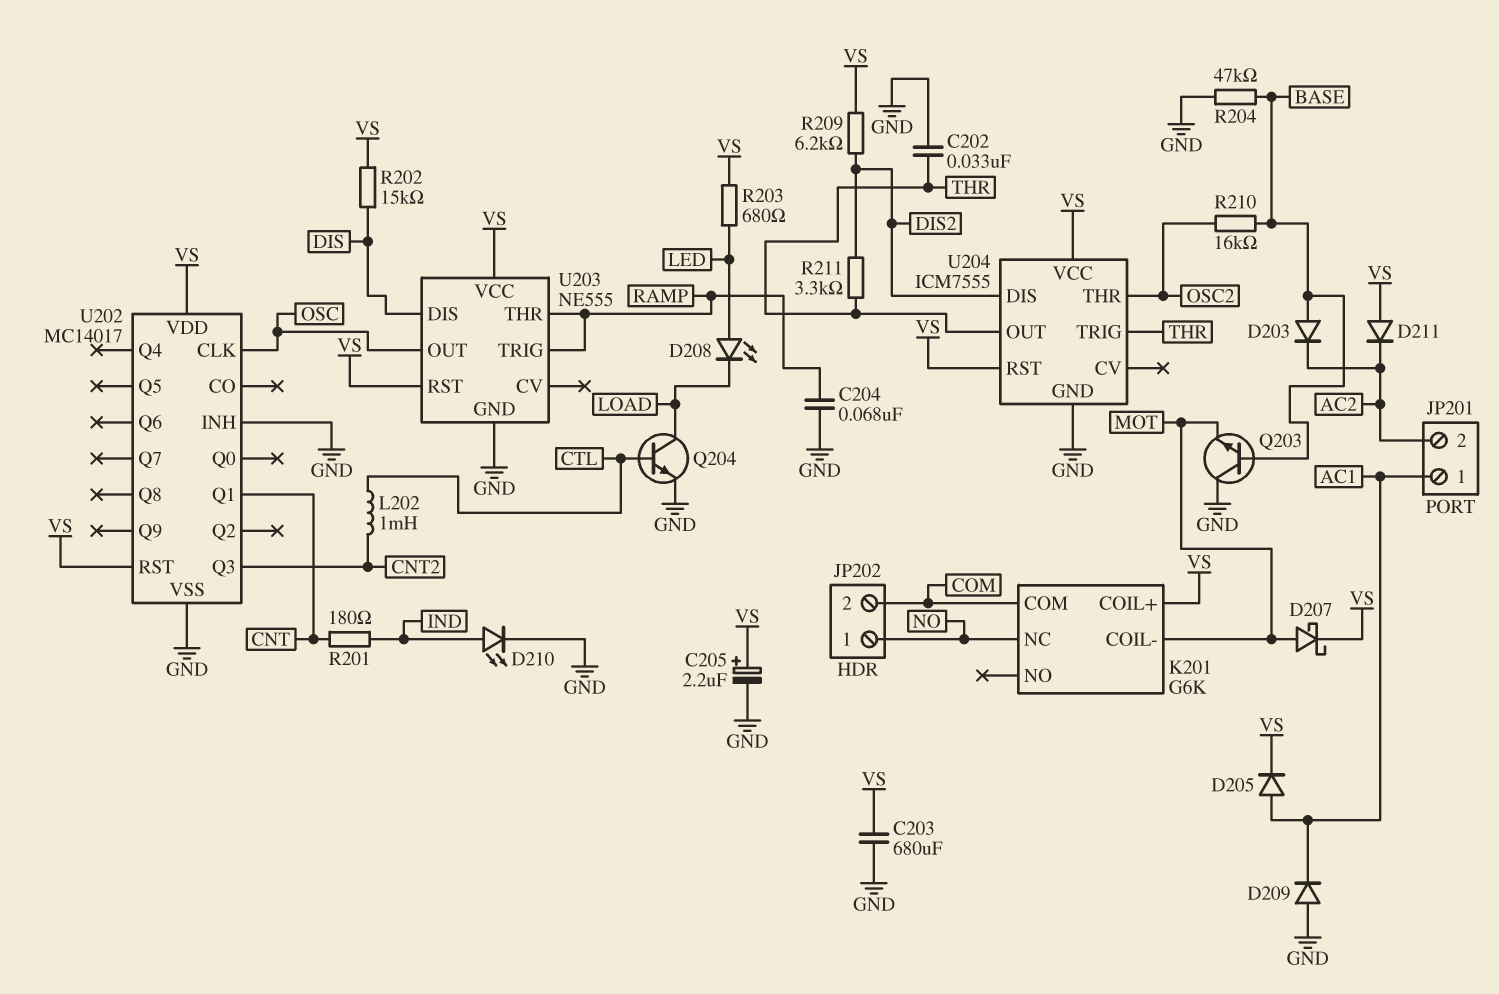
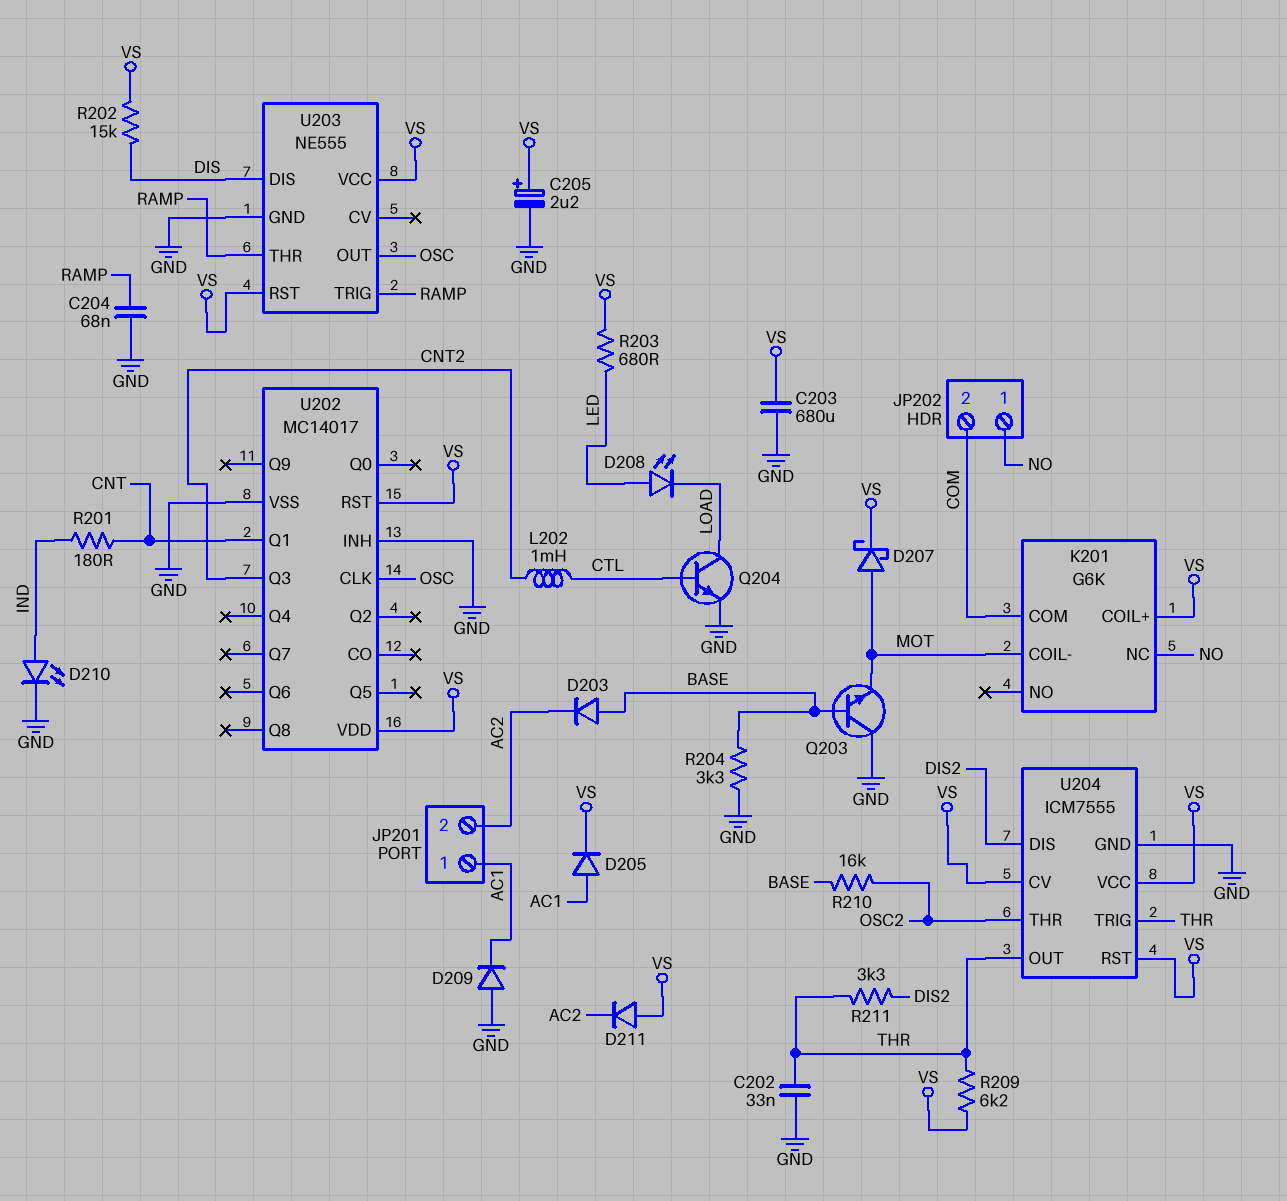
R204: 47k (BASE, GND) -> 3.3k (BASE, GND)
R209: 6.2k (DIS2, VS) -> 6.2k (THR, VS)
U204 pin CV: none -> VS

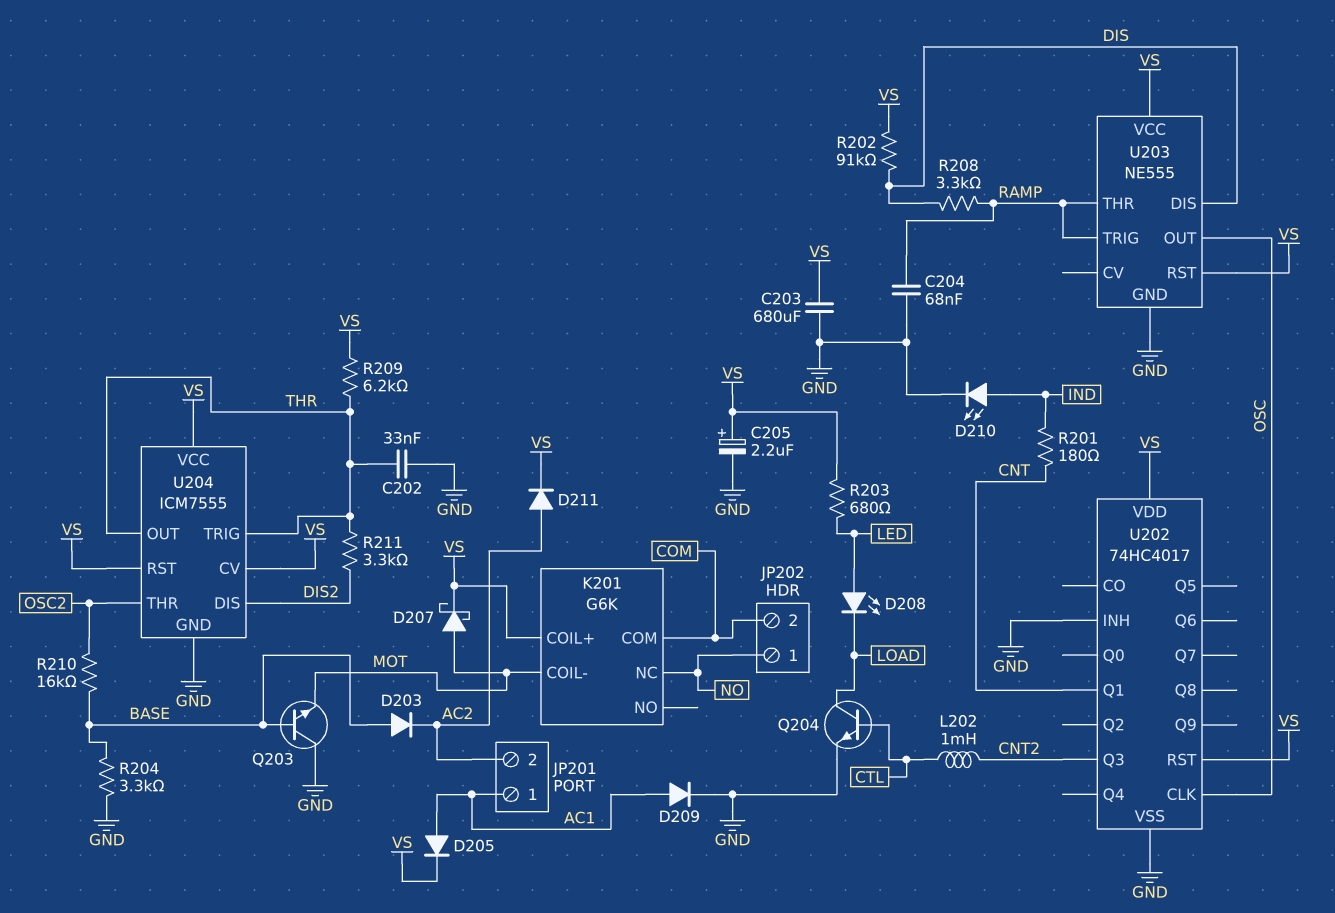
D209: diode (A GND, K AC1) -> diode (A AC1, K GND)
D211: diode (A VS, K AC2) -> diode (A AC2, K VS)
R202: 15k (DIS, VS) -> 91k (DIS, VS)
R208: none -> 3.3k (DIS, RAMP)
U202: MC14017 -> 74HC4017

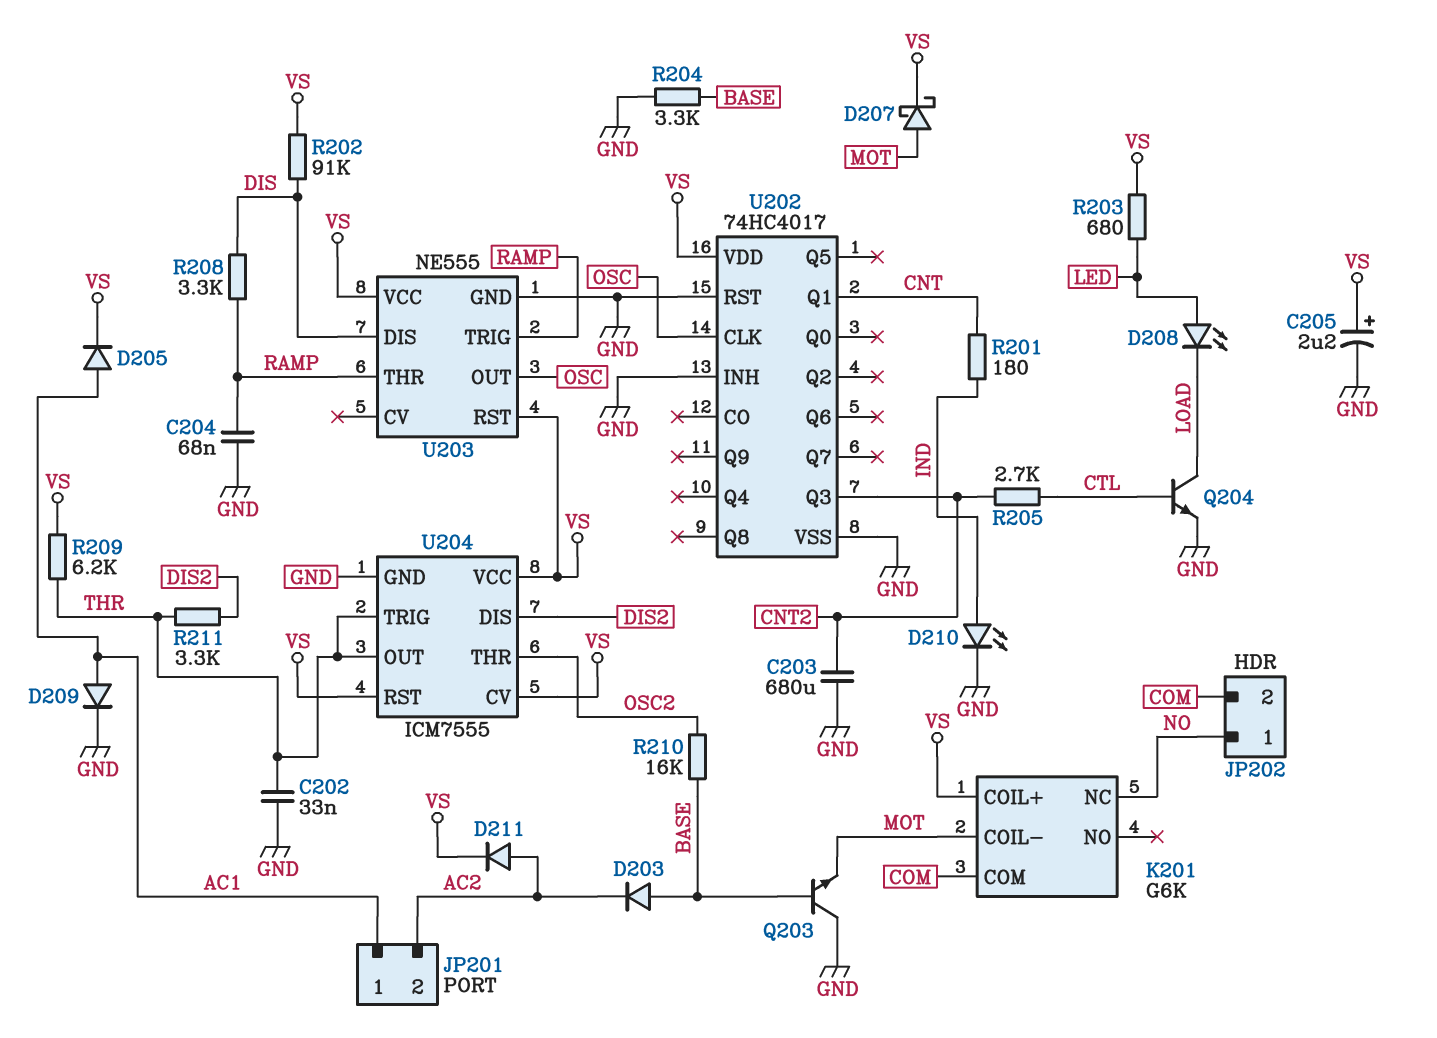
C203: 680uF (GND, VS) -> 680uF (CNT2, GND)
L202: 1mH (CNT2, CTL) -> none
R205: none -> 2.7k (CNT2, CTL)
U202 pin RST: VS -> GND

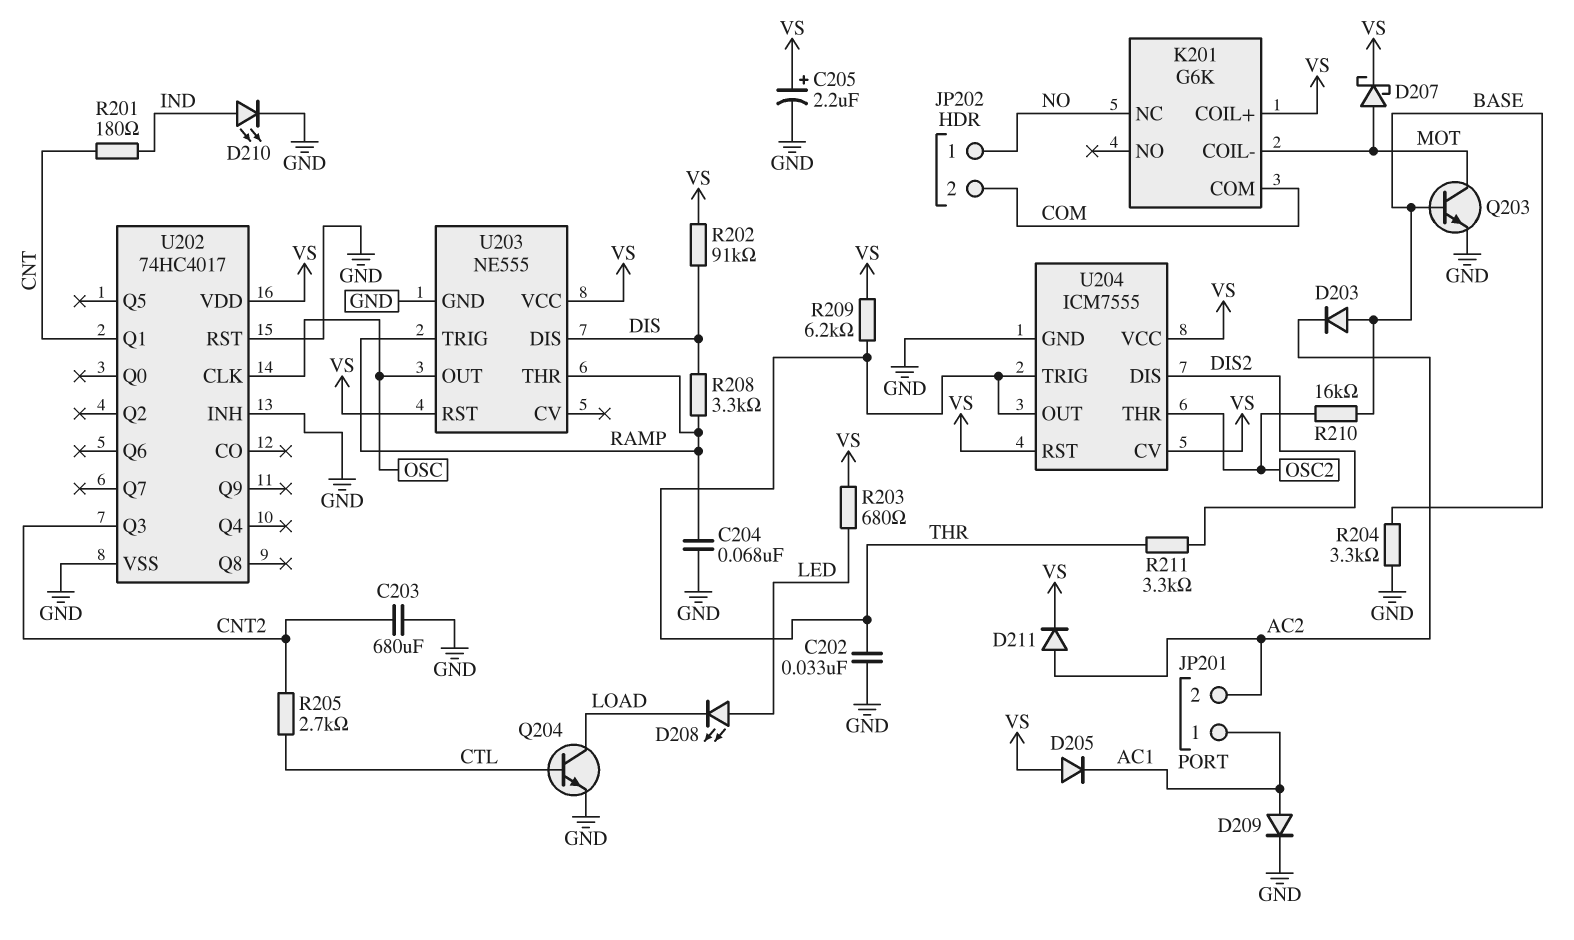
D205: diode (A AC1, K VS) -> diode (A VS, K AC1)
Q203: NPN (B BASE, C GND, E MOT) -> NPN (B BASE, C MOT, E GND)

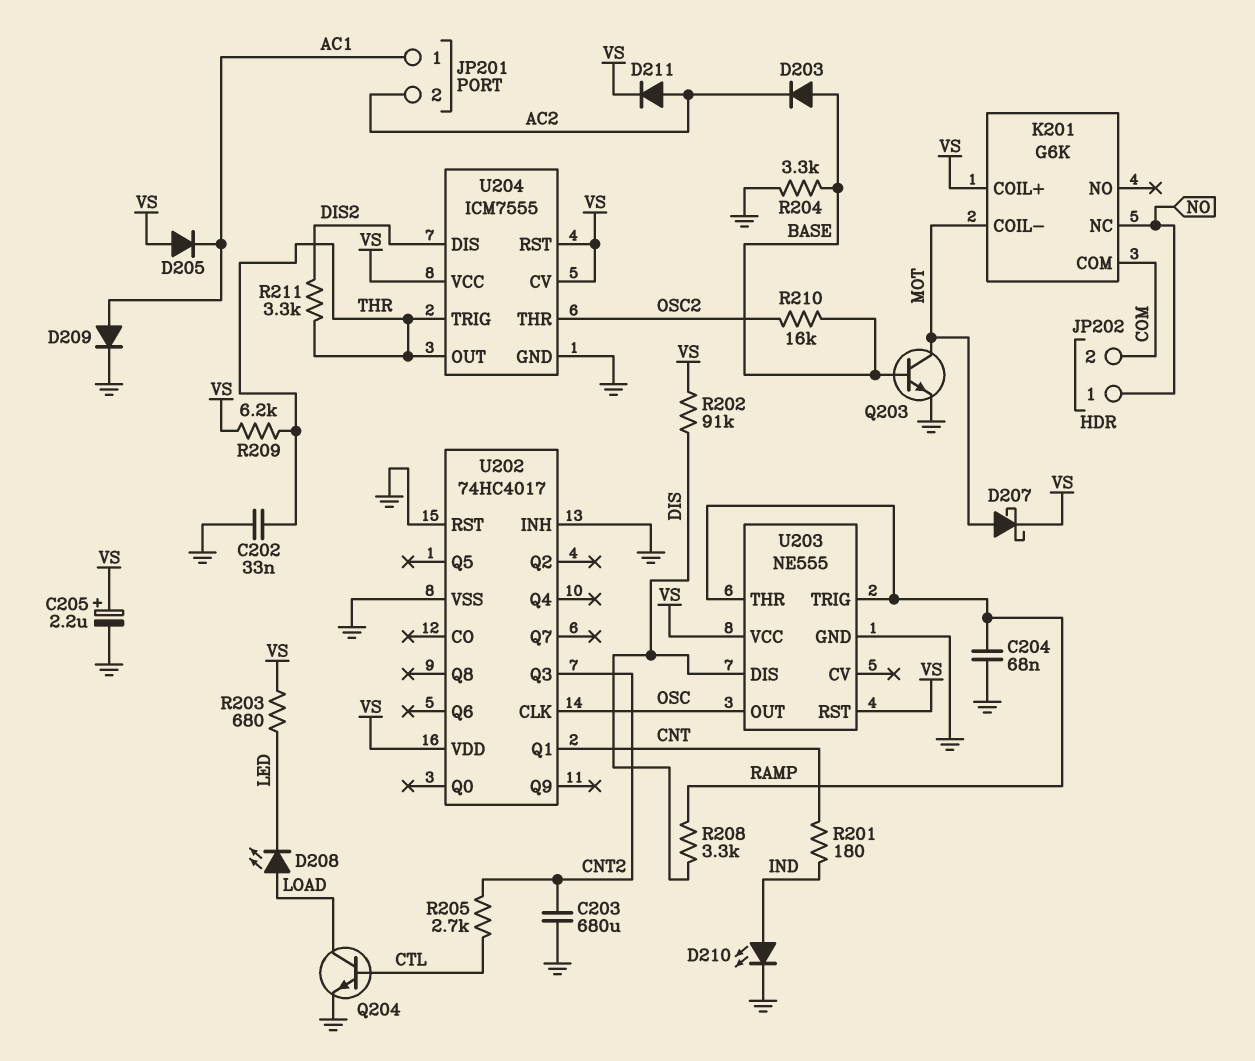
D208: LED (A LED, K LOAD) -> LED (A LOAD, K LED)

